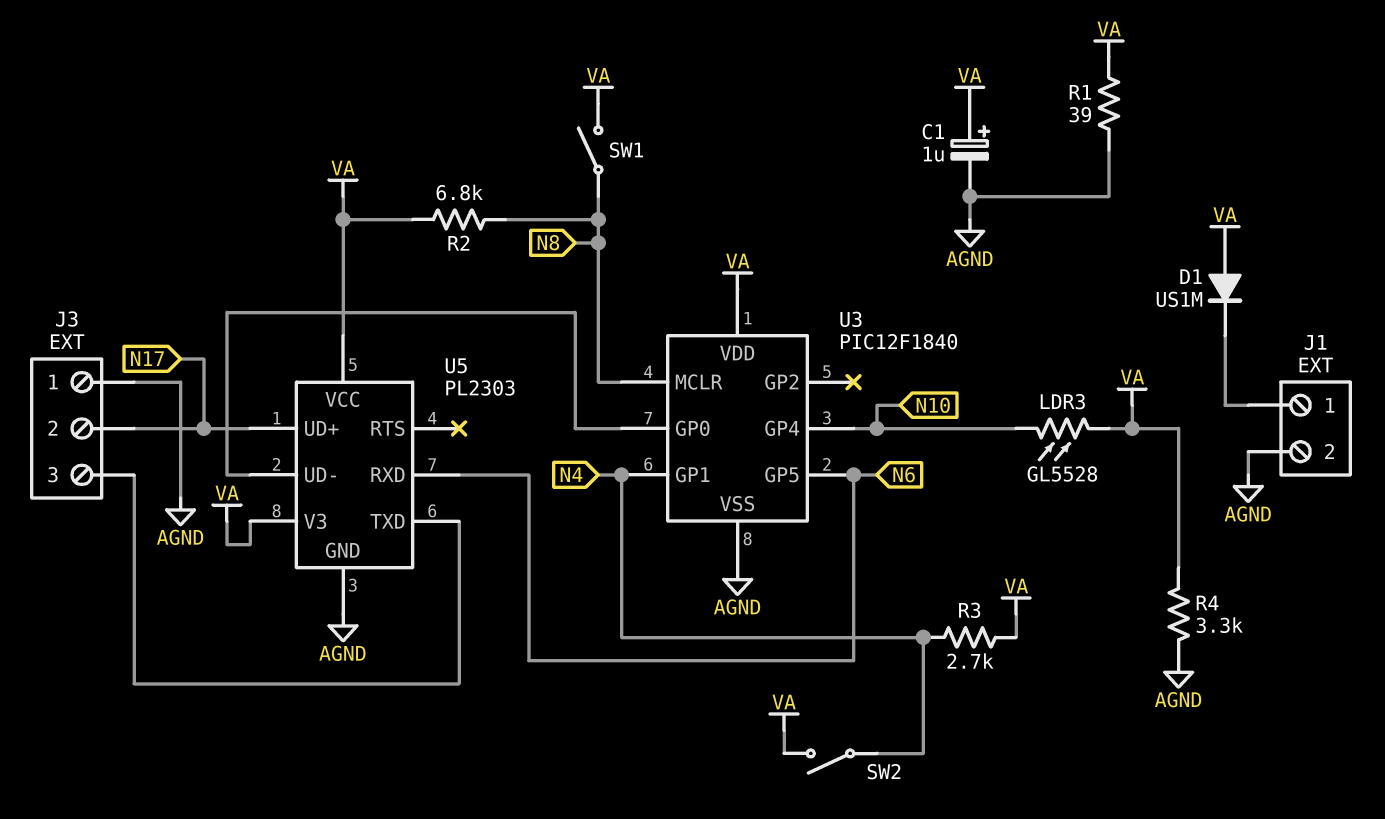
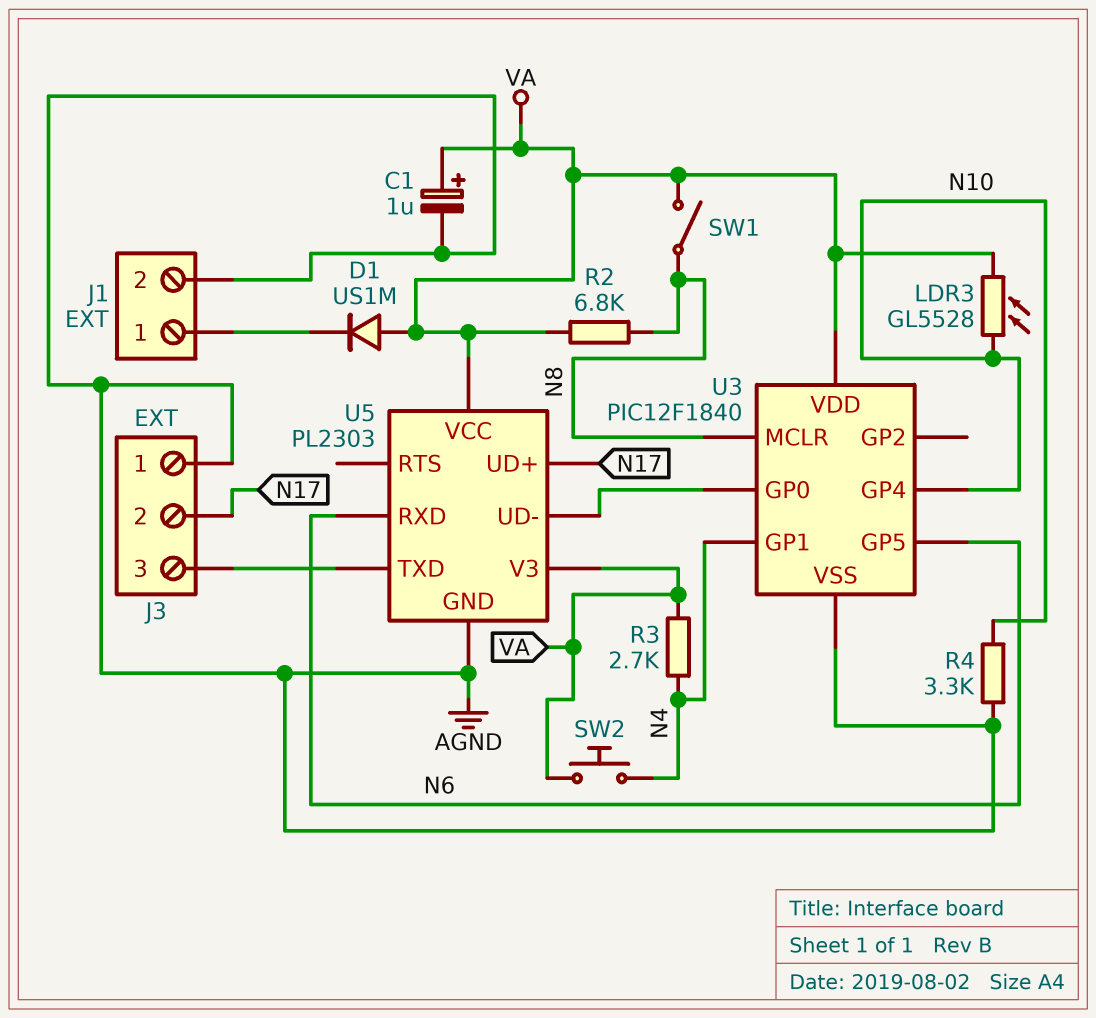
R1: 39 (AGND, VA) -> none
R4: 3.3k (AGND, VA) -> 3.3k (AGND, N10)
SW2: switch (N4, VA) -> button (N4, VA)

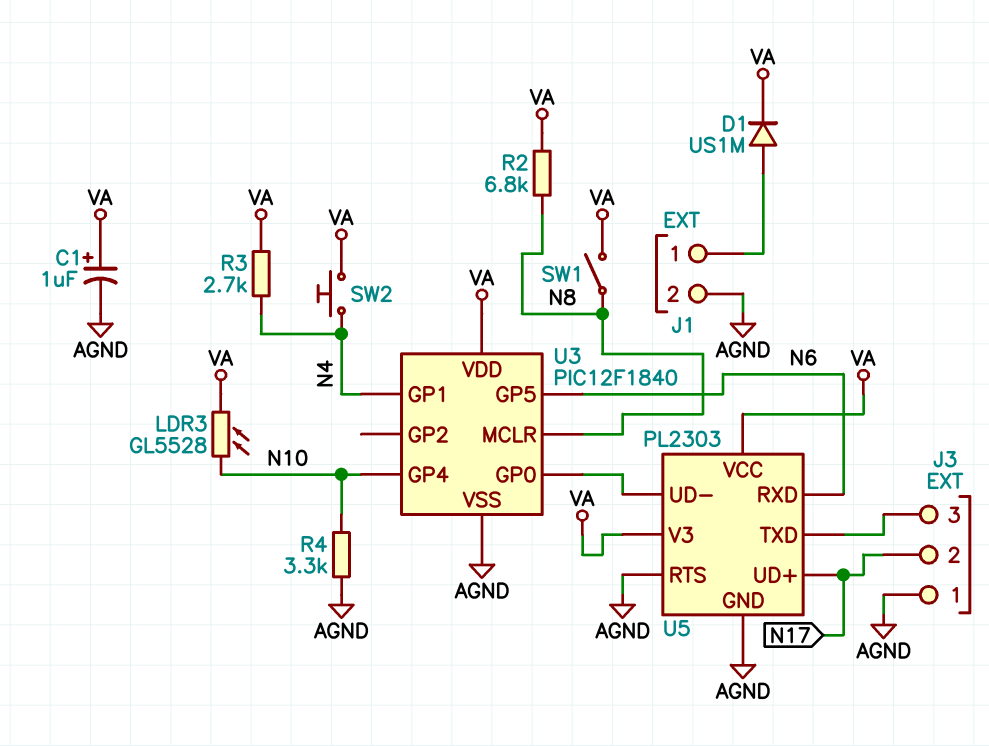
D1: diode US1M (A VA, K J1/1) -> diode US1M (A J1/1, K VA)
U5 pin RTS: none -> AGND

